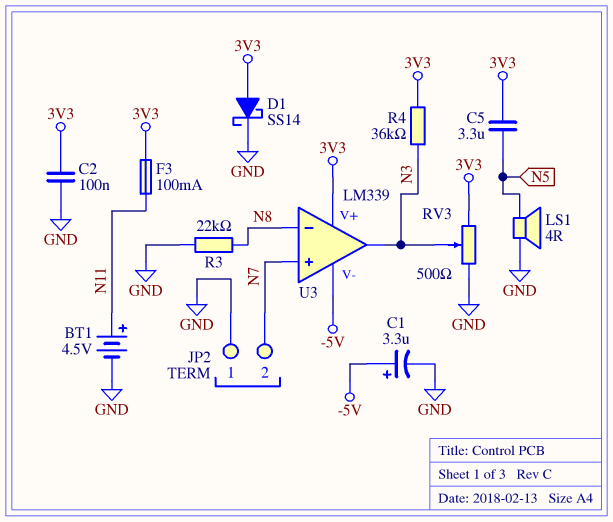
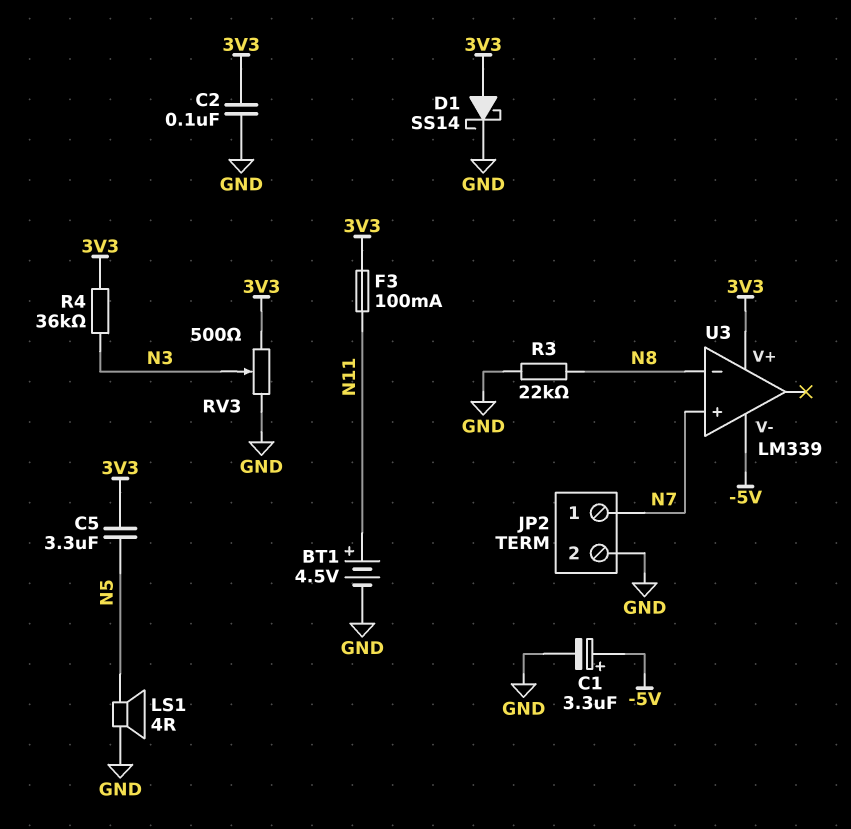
JP2 pin 1: GND -> N7
JP2 pin 2: N7 -> GND
U3 pin out: N3 -> none

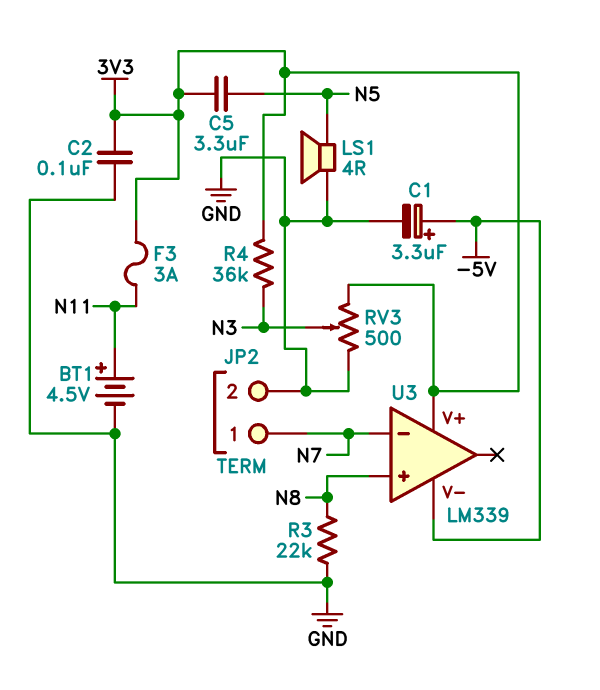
D1: schottky SS14 (A 3V3, K GND) -> none
F3: 100mA (3V3, N11) -> 3A (3V3, N11)
U3 pin in+: N7 -> N8
U3 pin in-: N8 -> N7

